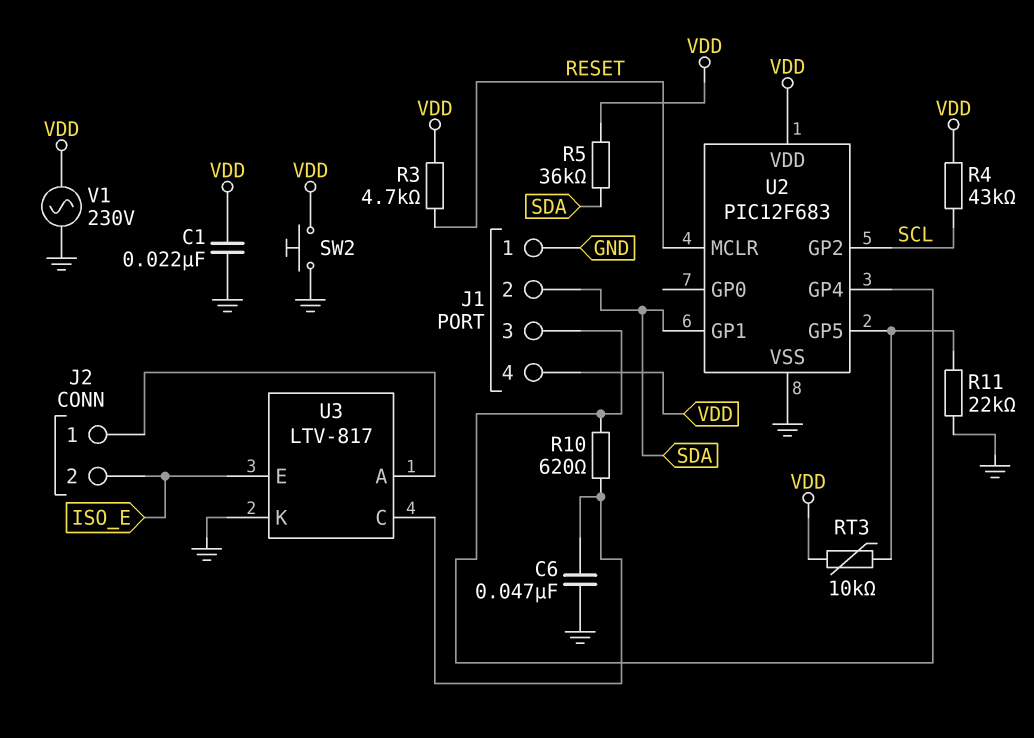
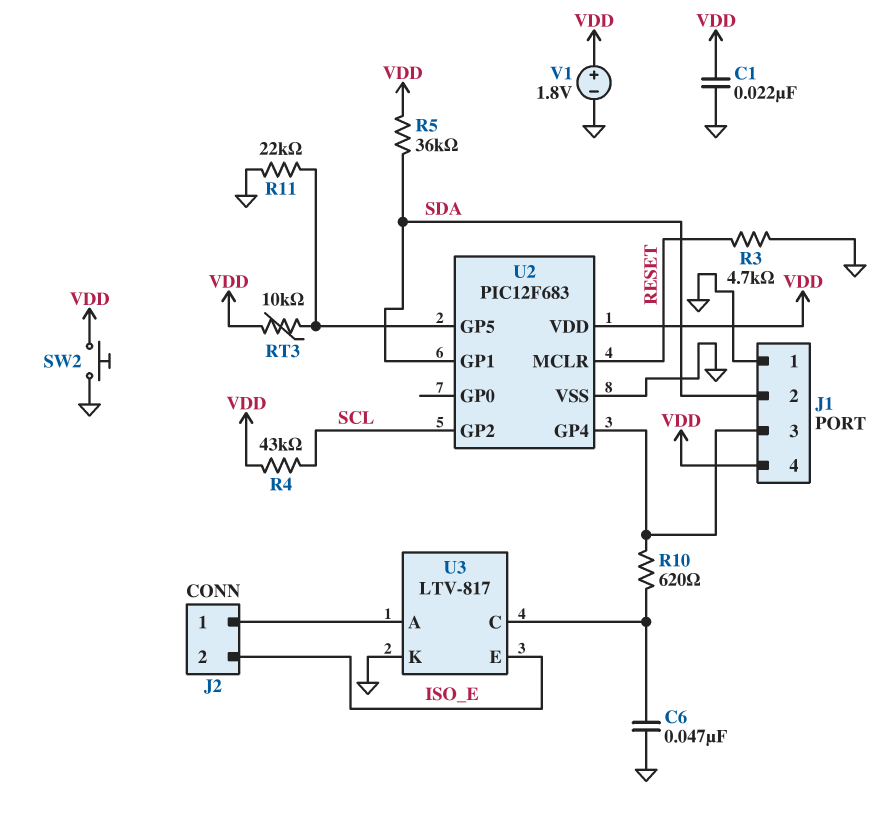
R3: 4.7k (RESET, VDD) -> 4.7k (GND, RESET)
V1: AC 230V (GND, VDD) -> 1.8V (plus VDD, minus GND)

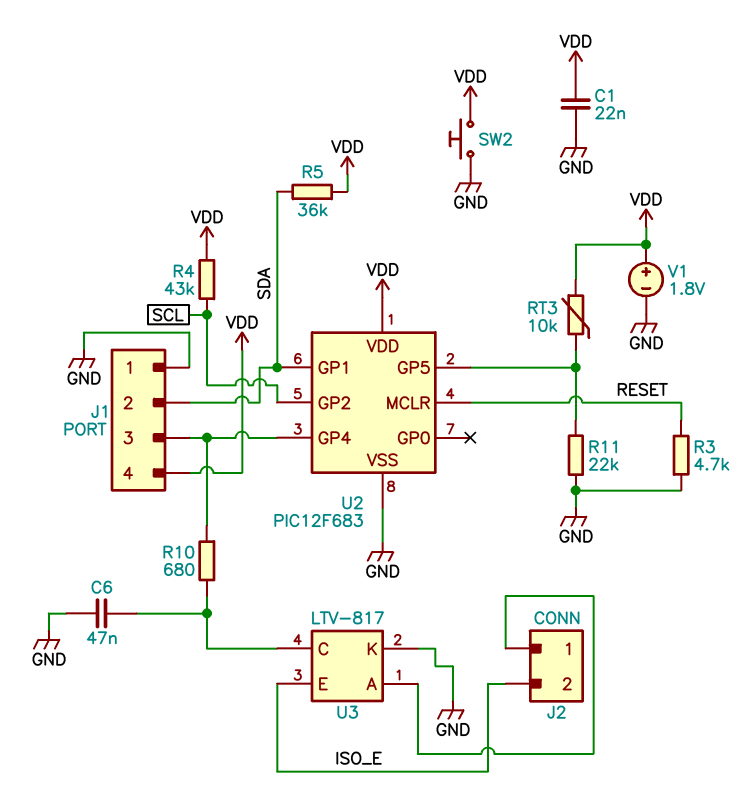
R10: 620 (J1/3, U3/C) -> 680 (J1/3, U3/C)

